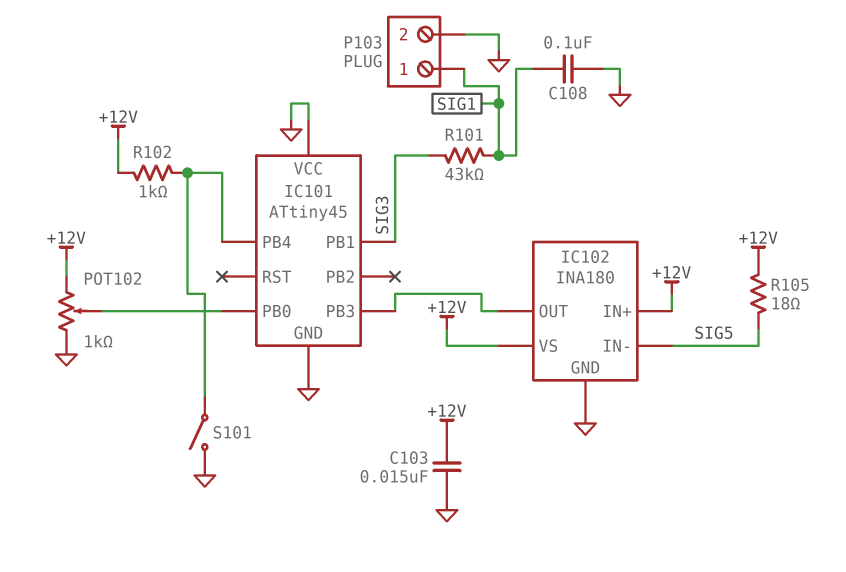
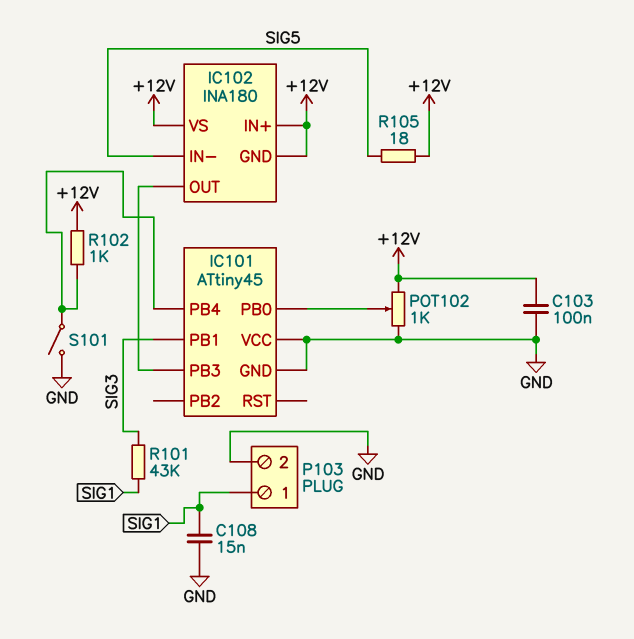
C103: 15nF (+12V, GND) -> 100nF (+12V, GND)
C108: 100nF (GND, SIG1) -> 15nF (GND, SIG1)
IC102 pin GND: GND -> +12V

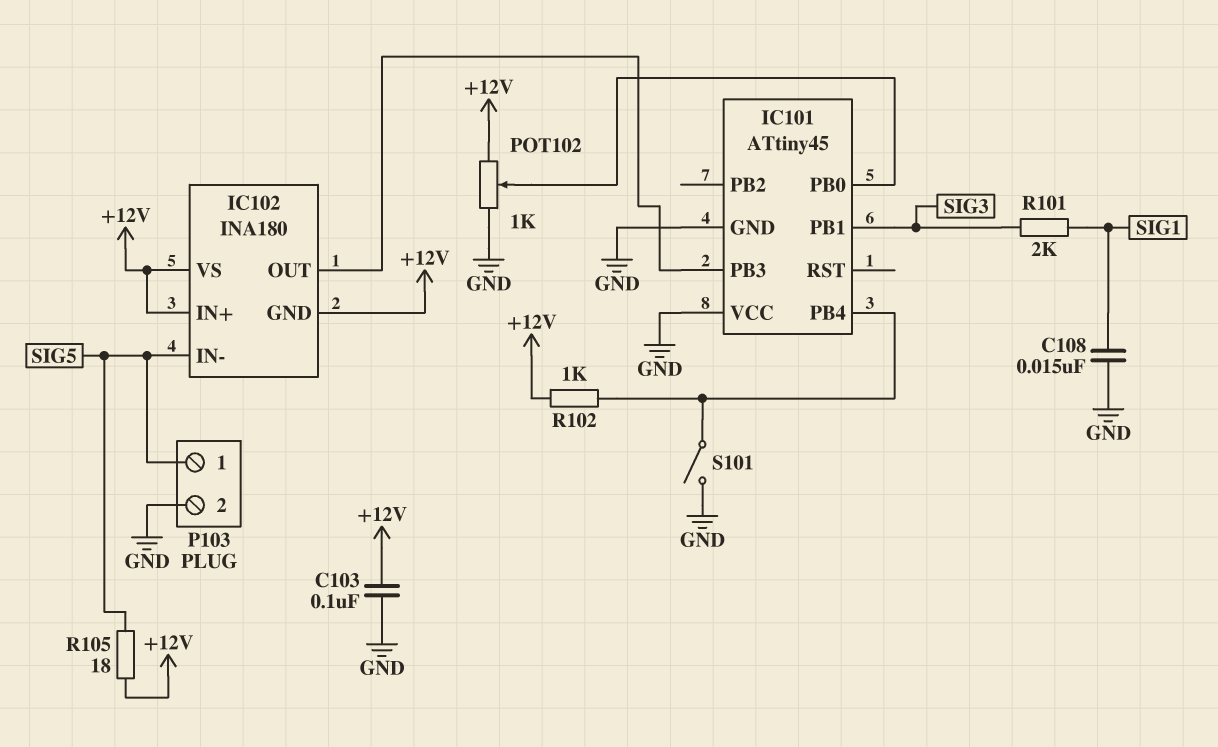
P103 pin 1: SIG1 -> SIG5
R101: 43k (SIG1, SIG3) -> 2k (SIG1, SIG3)

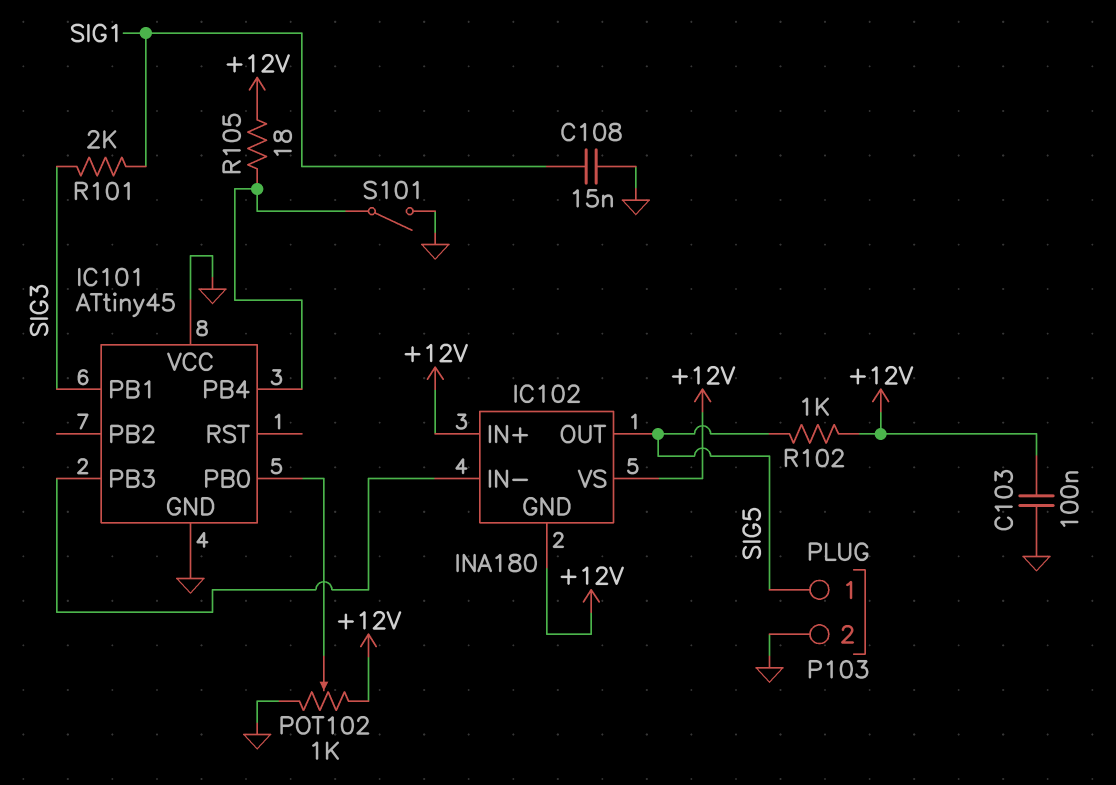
IC102 pin IN-: SIG5 -> IC101/PB3
IC102 pin OUT: IC101/PB3 -> SIG5
R102: 1k (+12V, IC101/PB4) -> 1k (+12V, SIG5)
R105: 18 (+12V, SIG5) -> 18 (+12V, IC101/PB4)

